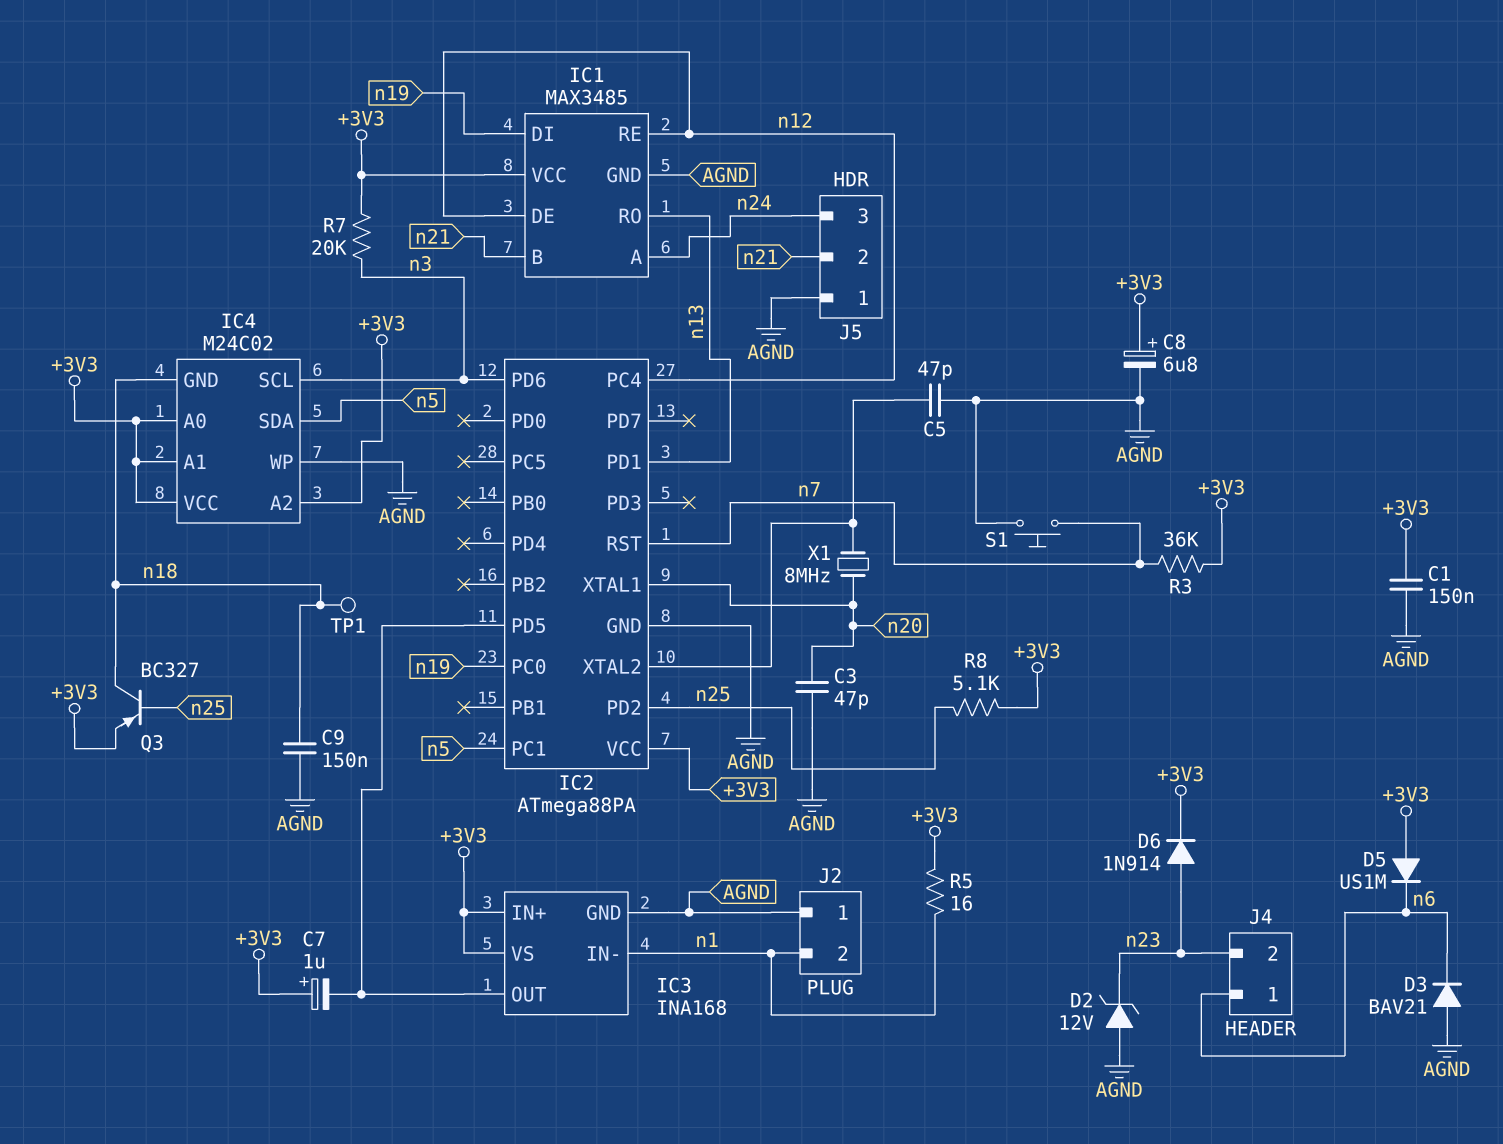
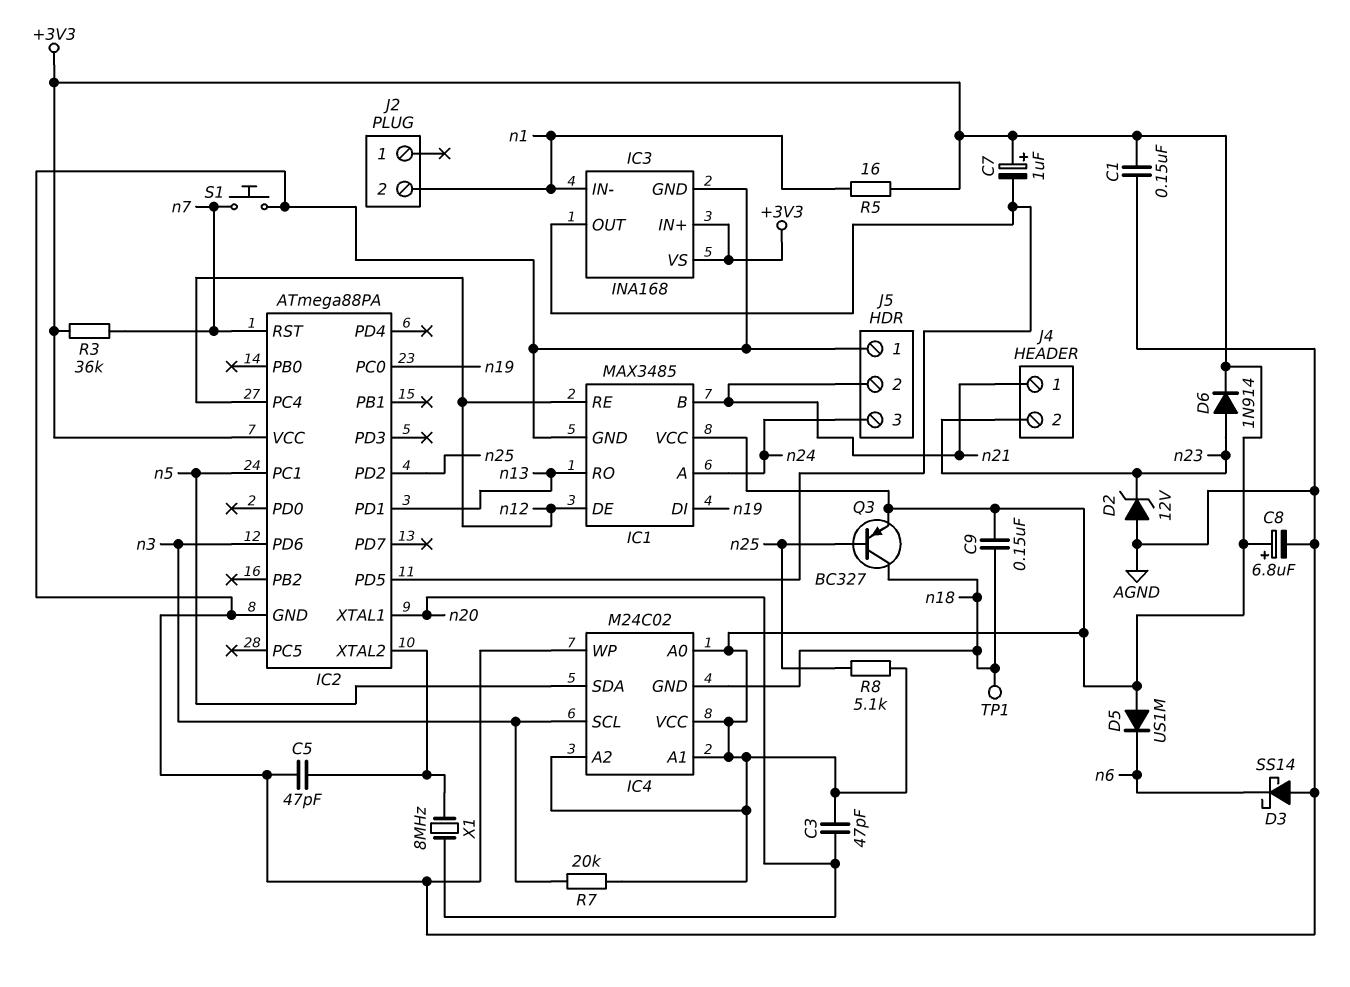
C3: 47pF (AGND, n20) -> 47pF (+3V3, n20)
C9: 150nF (AGND, n18) -> 150nF (+3V3, n18)
D3: diode BAV21 (A AGND, K n6) -> schottky SS14 (A AGND, K n6)
J2 pin 1: AGND -> none
J4 pin 1: n6 -> n21

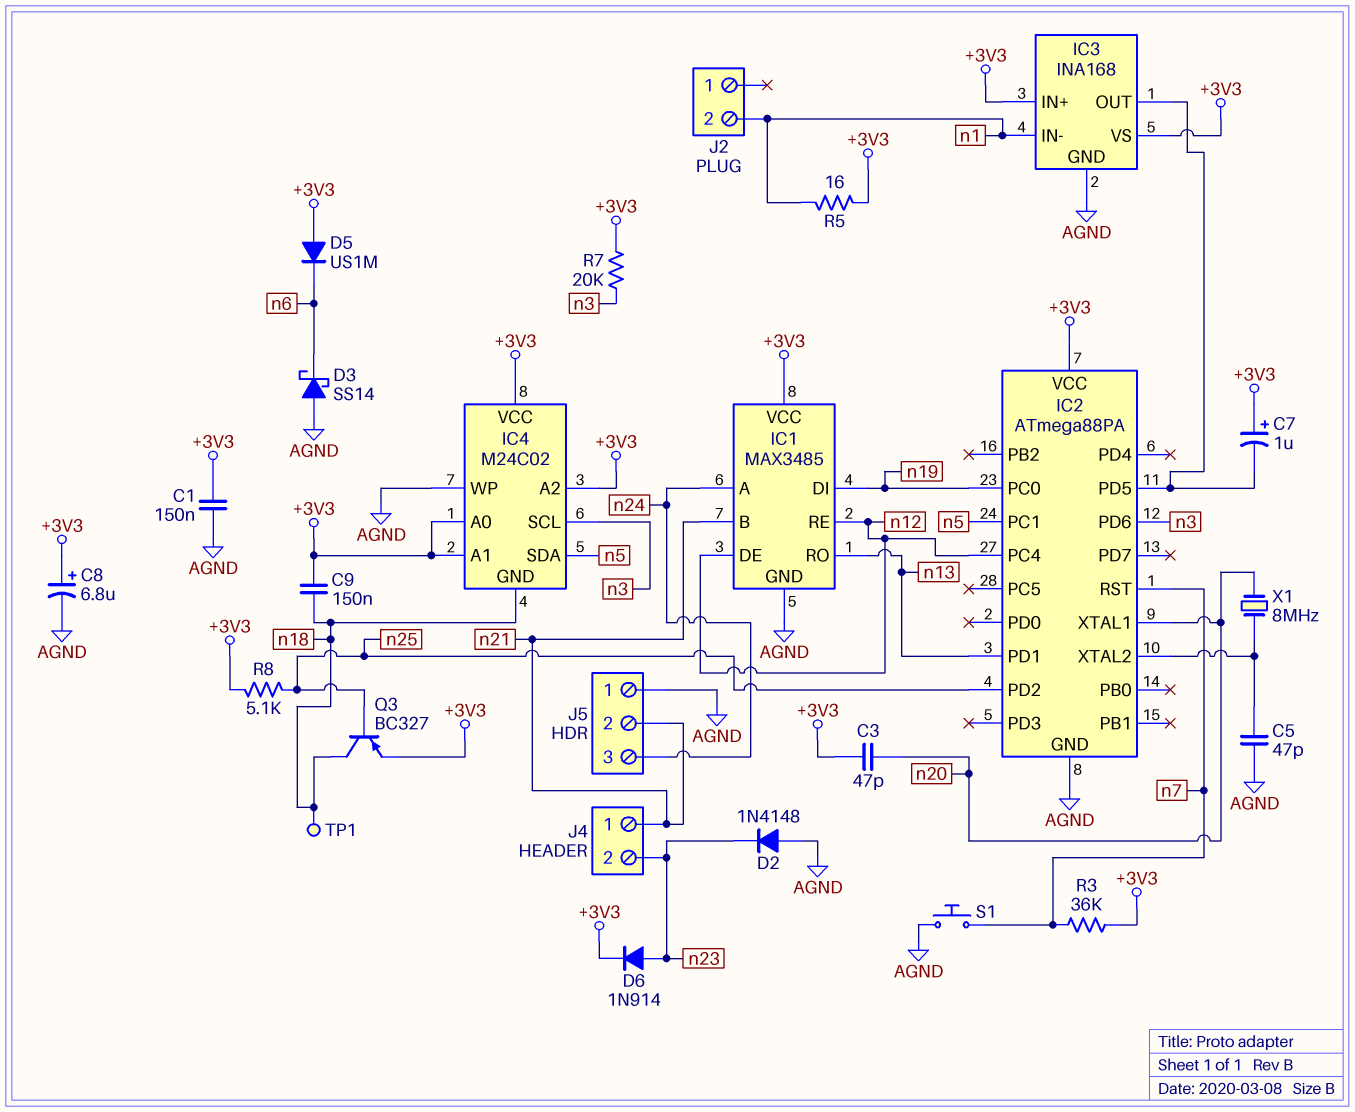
D2: zener 12V (A AGND, K n23) -> diode 1N4148 (A AGND, K n23)

